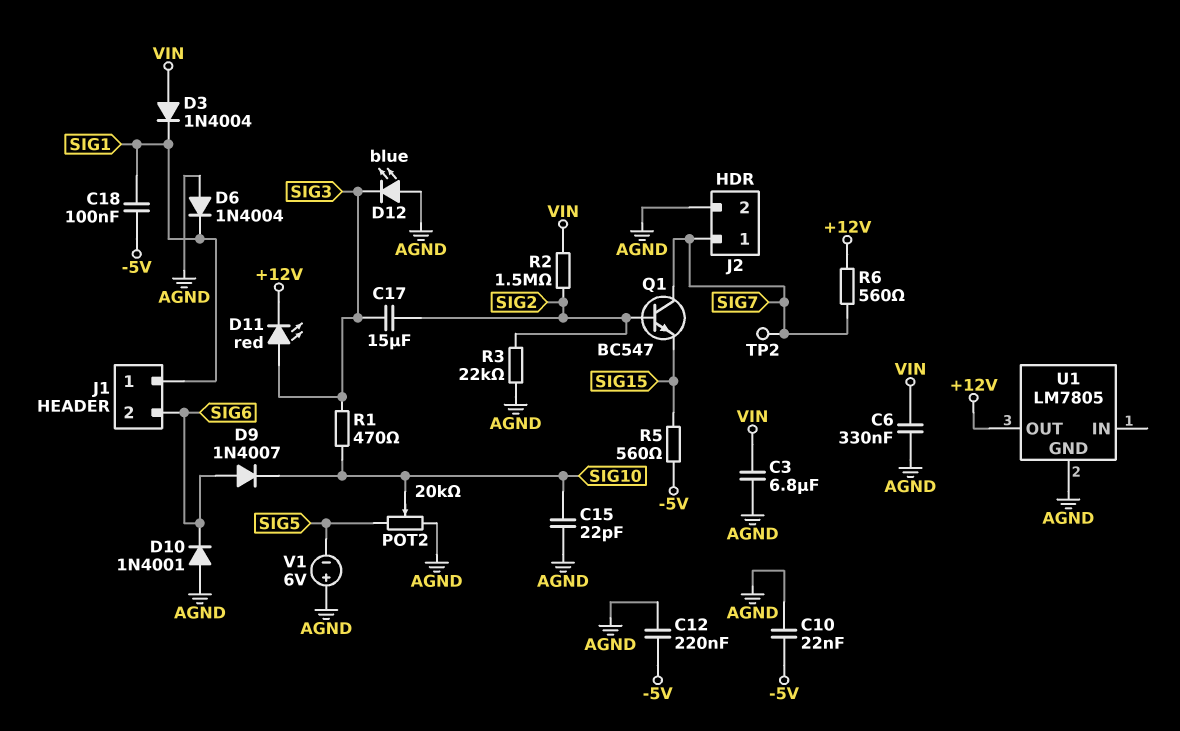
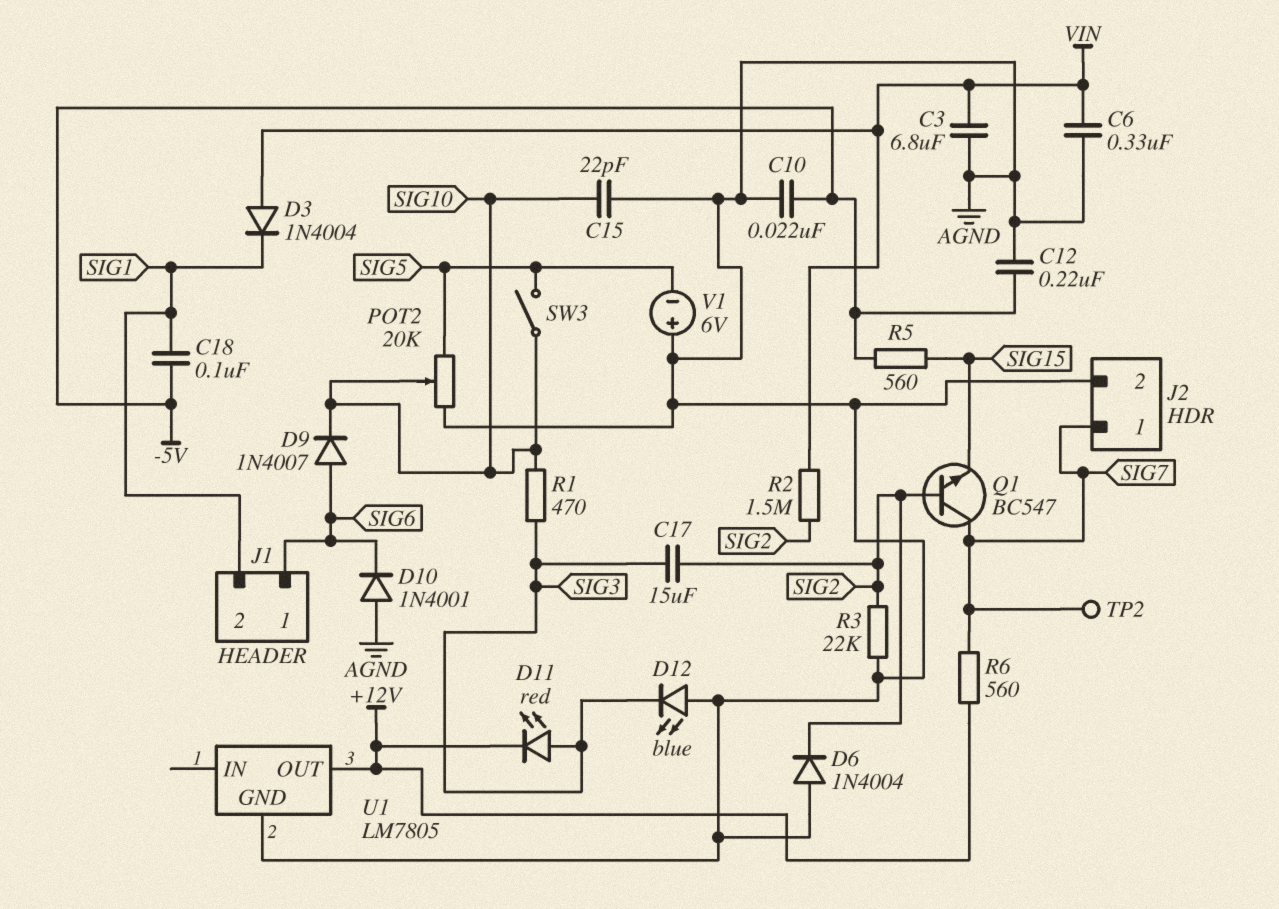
D6: diode 1N4004 (A AGND, K SIG1) -> diode 1N4004 (A AGND, K SIG2)
J1 pin 1: SIG1 -> SIG6
J1 pin 2: SIG6 -> SIG1
SW3: none -> switch (SIG5, SIG10)

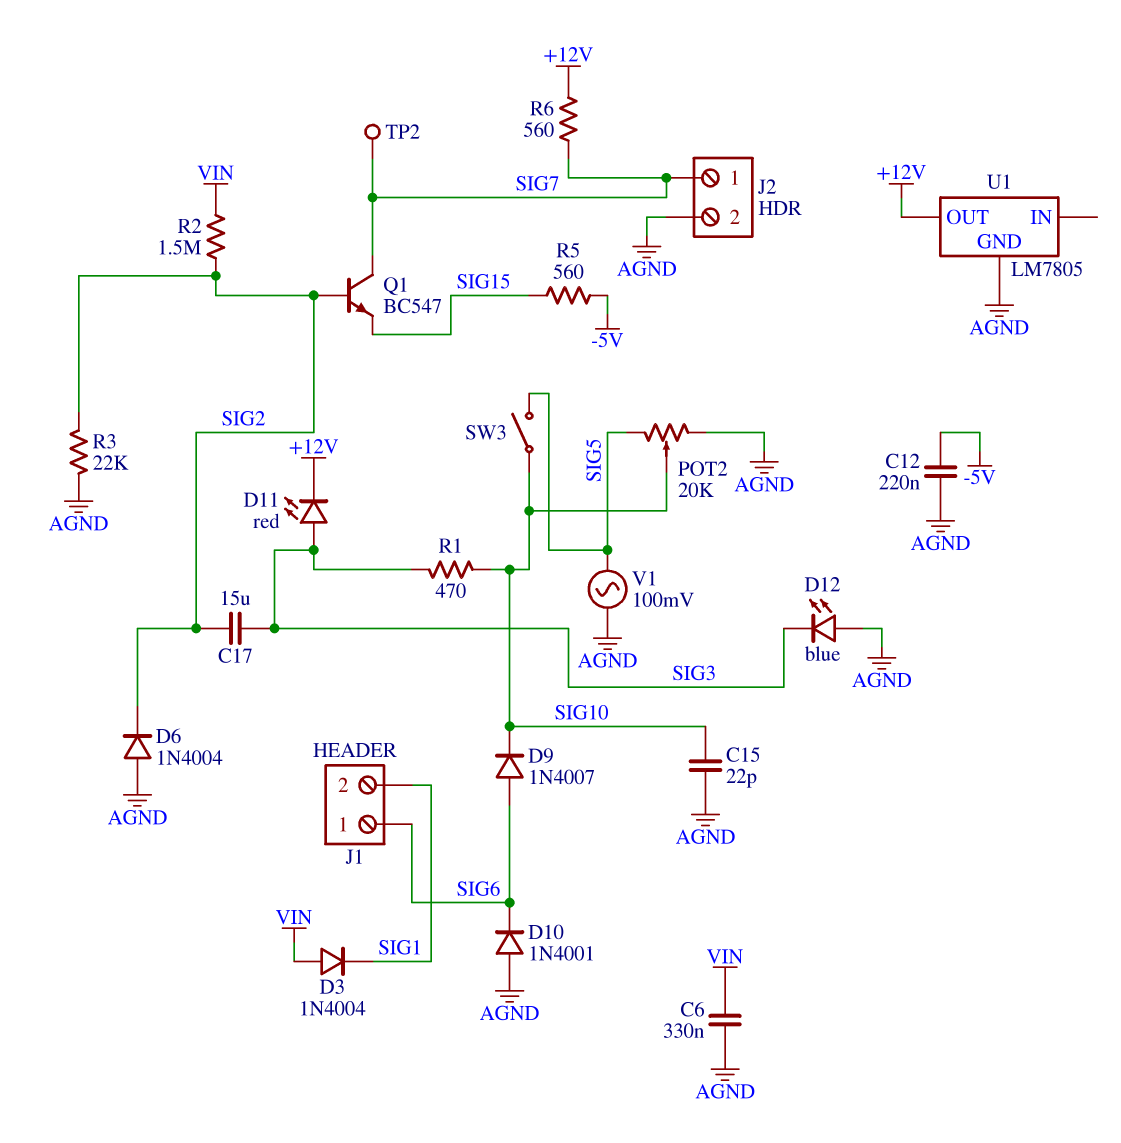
C3: 6.8uF (AGND, VIN) -> none
C10: 22nF (-5V, AGND) -> none
C18: 100nF (-5V, SIG1) -> none
V1: 6V (plus AGND, minus SIG5) -> AC 100mV (AGND, SIG5)

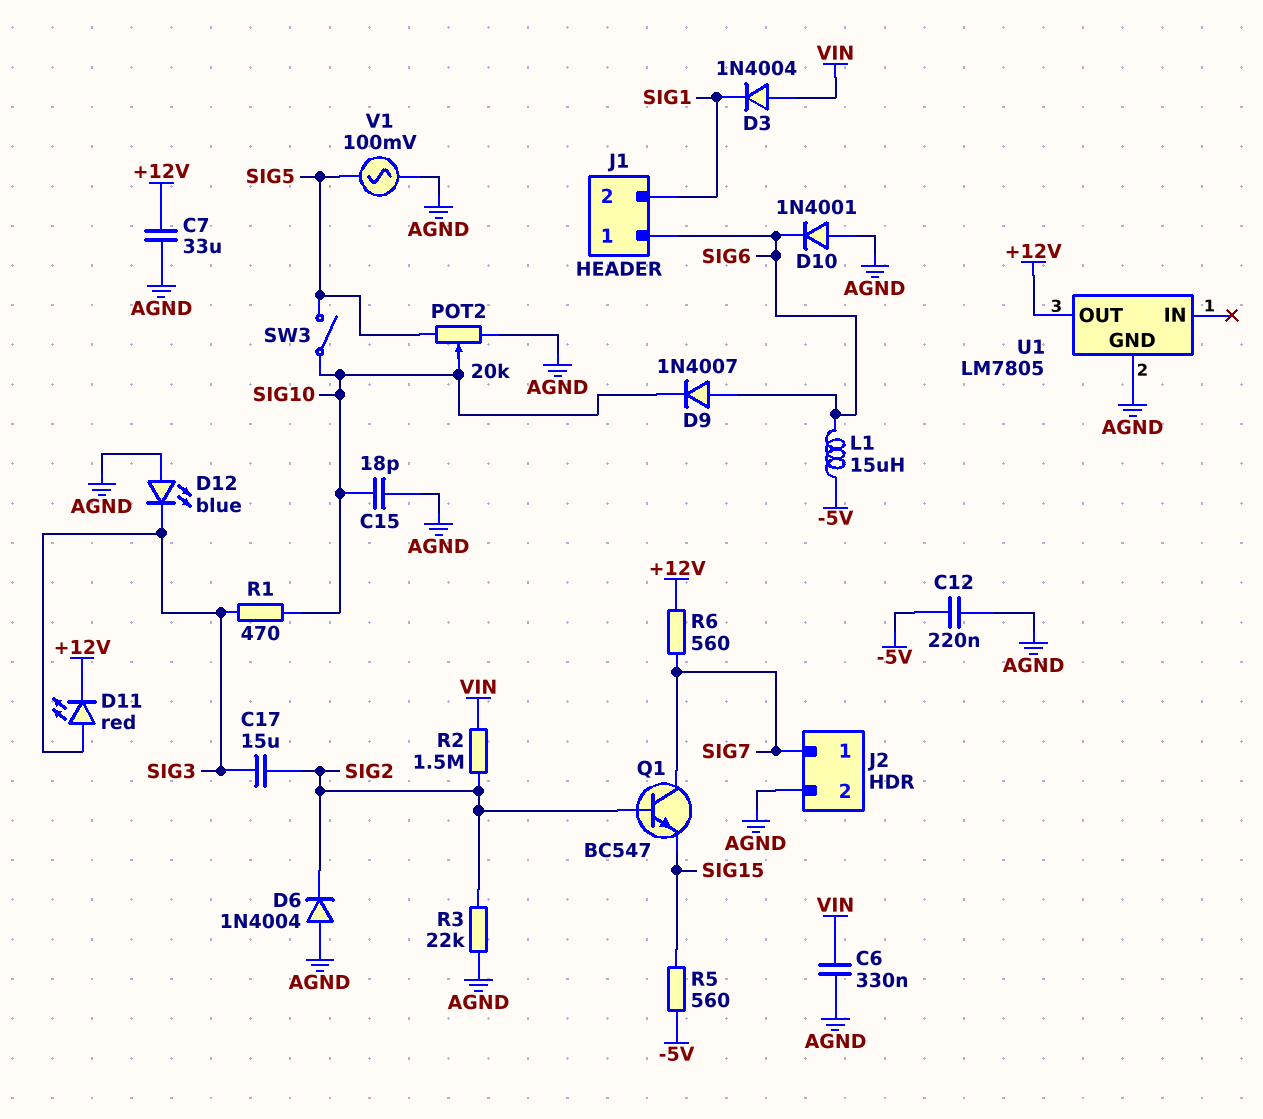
C7: none -> 33uF (+12V, AGND)
C15: 22pF (AGND, SIG10) -> 18pF (AGND, SIG10)
L1: none -> 15uH (-5V, SIG6)
TP2: test point (SIG7) -> none

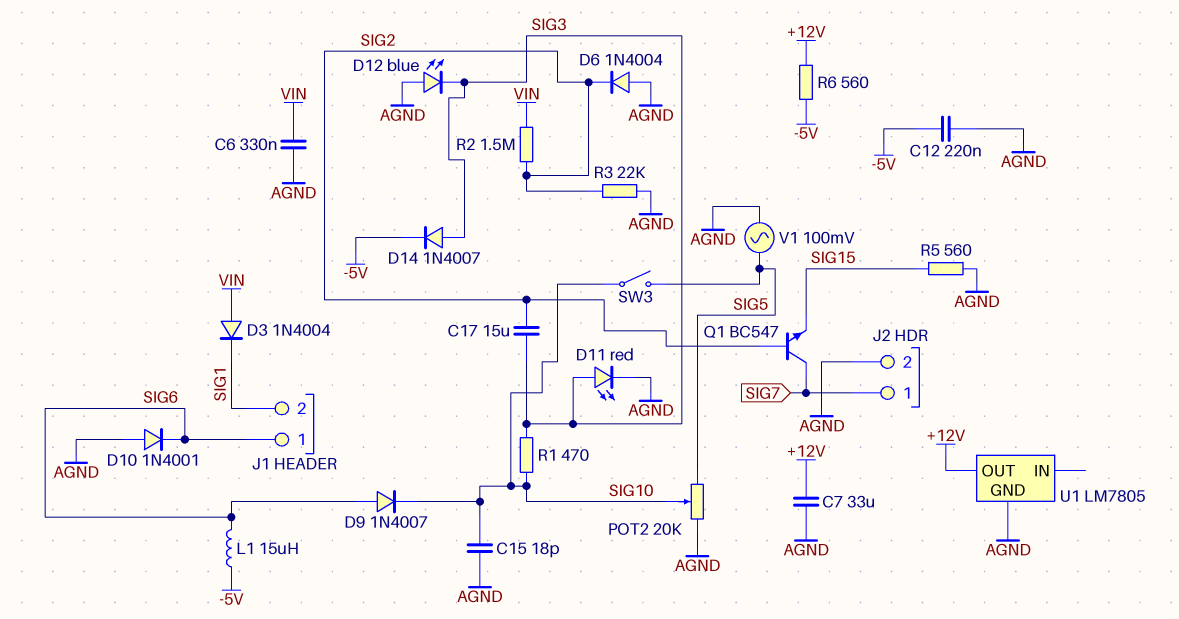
D11: LED red (A SIG3, K +12V) -> LED red (A SIG3, K AGND)
D14: none -> diode 1N4007 (A SIG3, K -5V)
R5: 560 (-5V, SIG15) -> 560 (AGND, SIG15)
R6: 560 (+12V, SIG7) -> 560 (+12V, -5V)

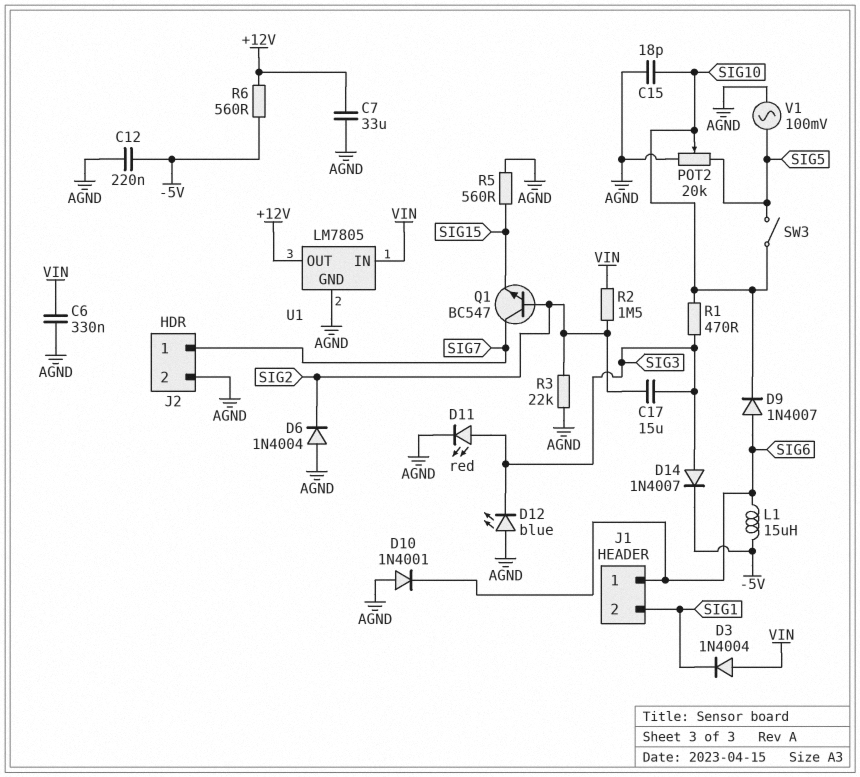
U1 pin IN: none -> VIN

